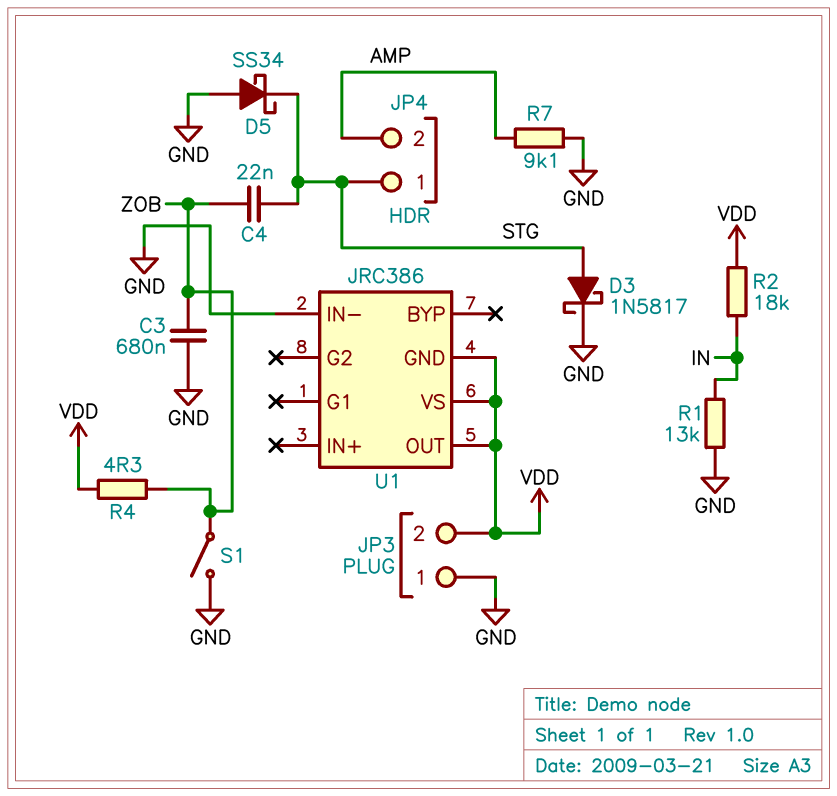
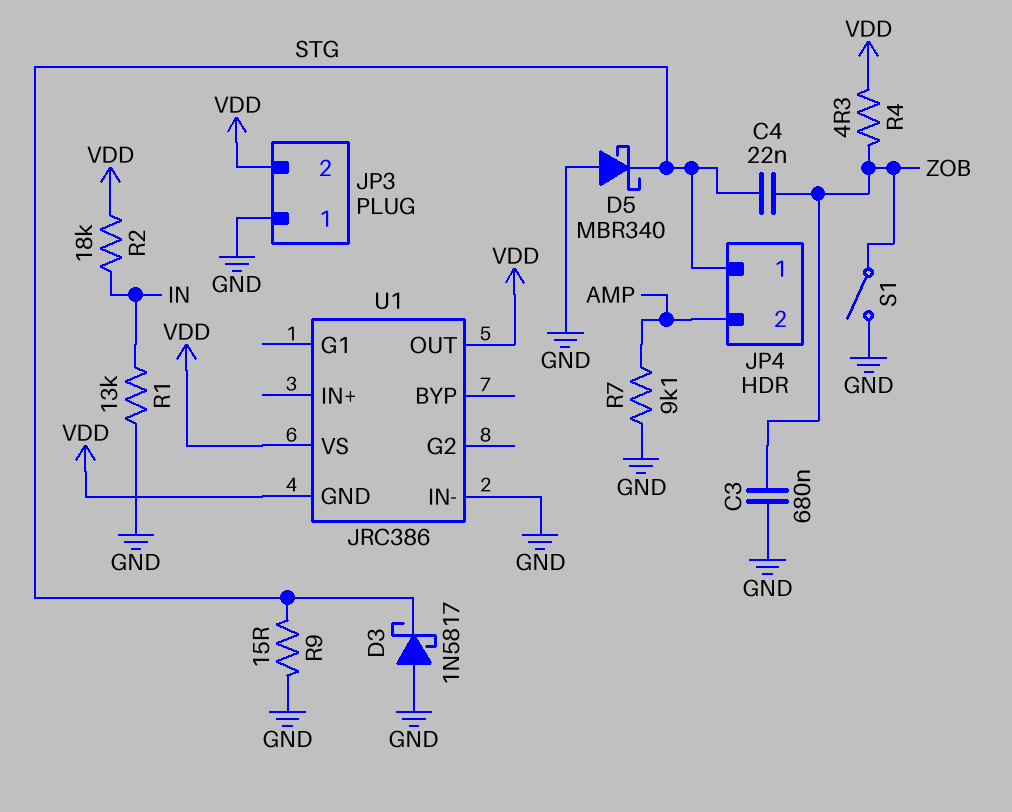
D3: schottky 1N5817 (A STG, K GND) -> schottky 1N5817 (A GND, K STG)
D5: schottky SS34 (A GND, K STG) -> schottky MBR340 (A GND, K STG)
R9: none -> 15 (GND, STG)

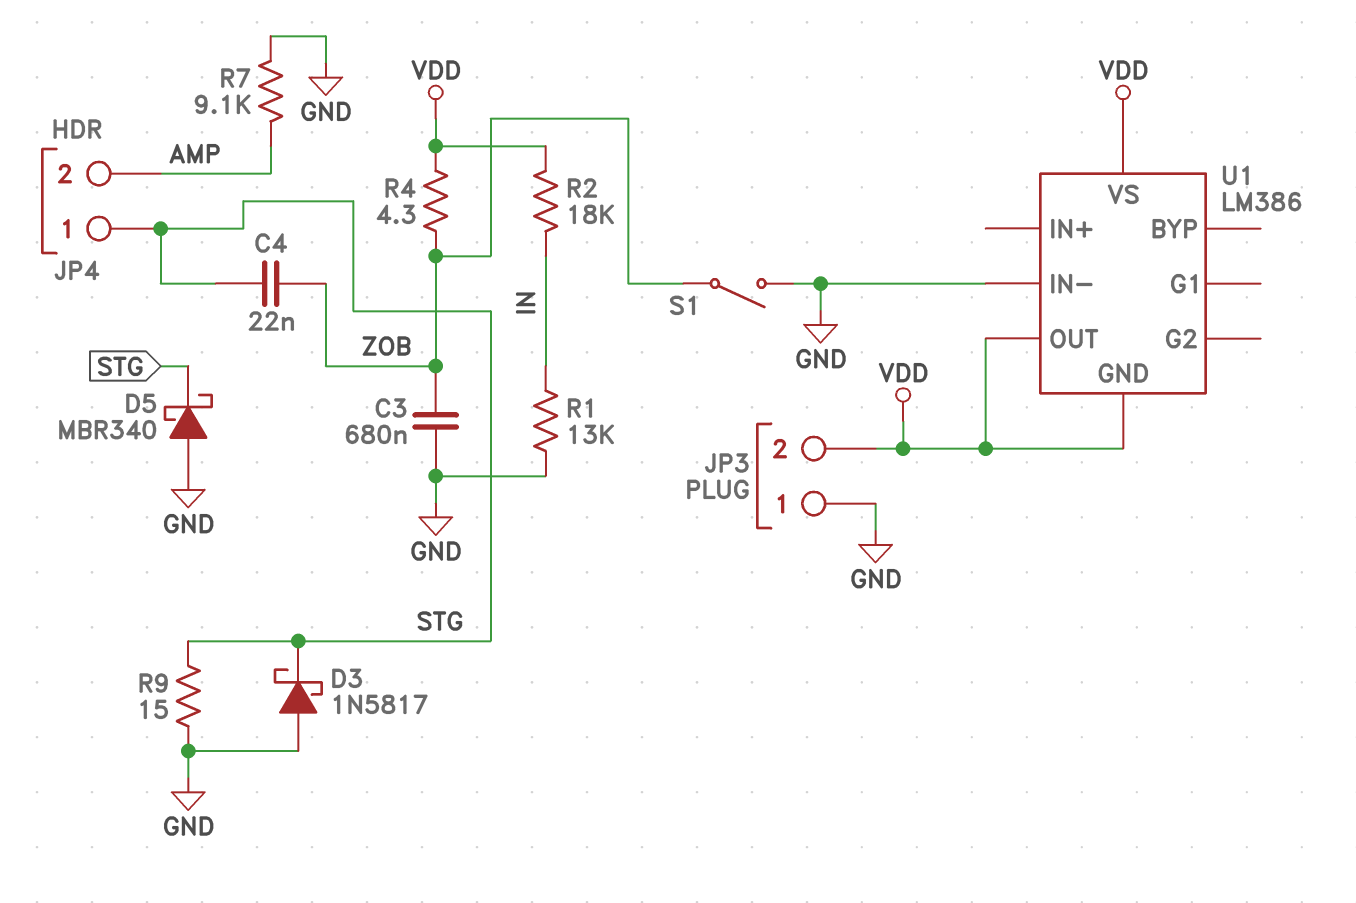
U1: JRC386 -> LM386

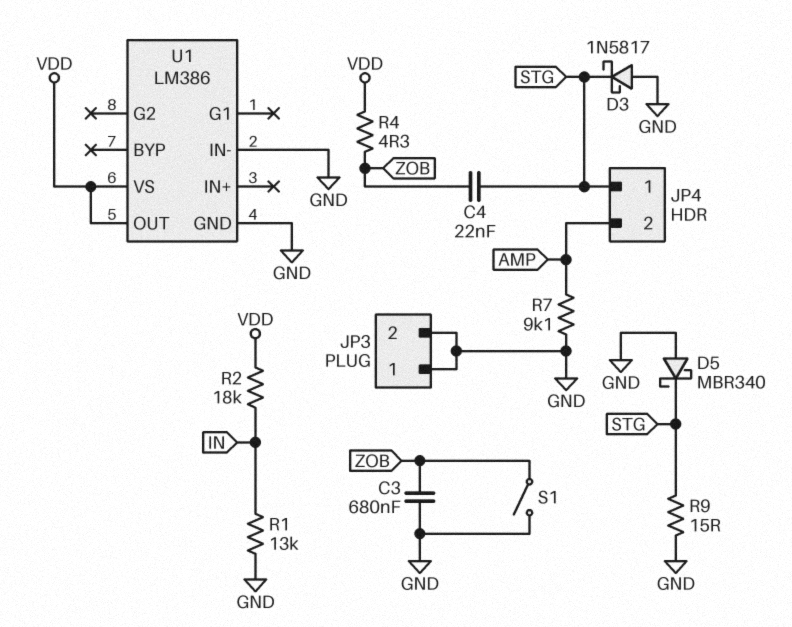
JP3 pin 2: VDD -> GND
U1 pin GND: VDD -> GND

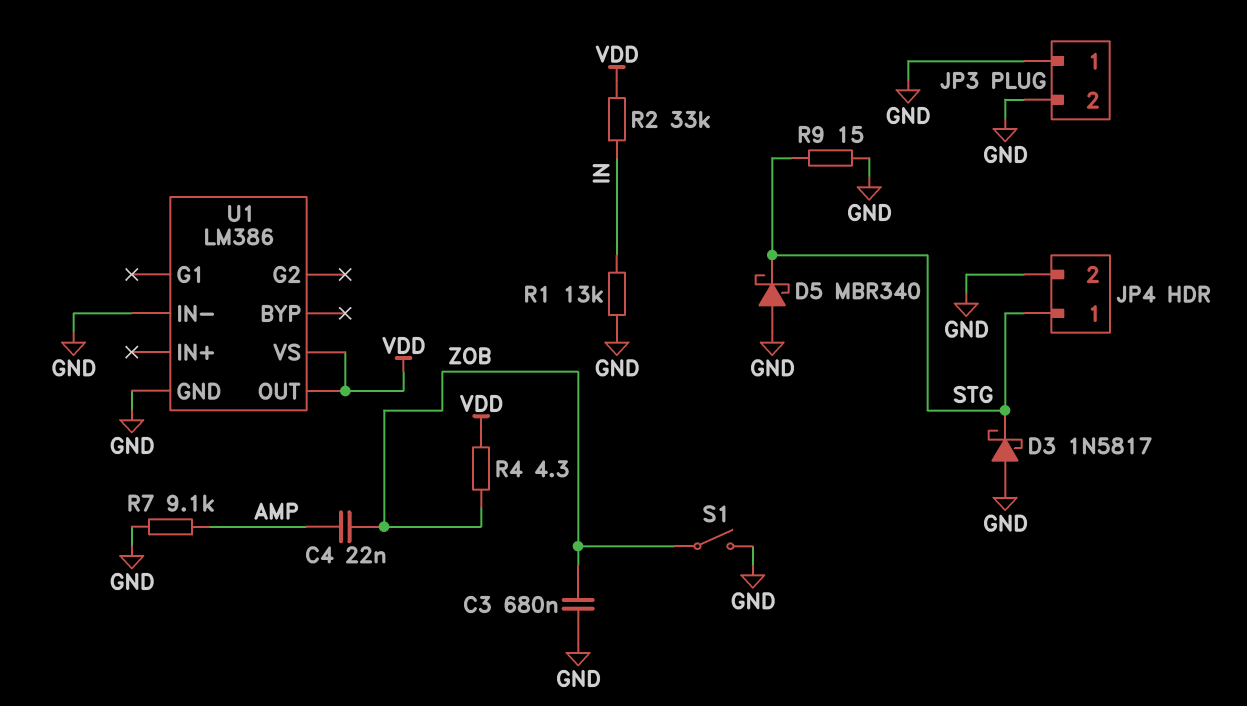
C4: 22nF (STG, ZOB) -> 22nF (AMP, ZOB)
JP4 pin 2: AMP -> GND
R2: 18k (IN, VDD) -> 33k (IN, VDD)

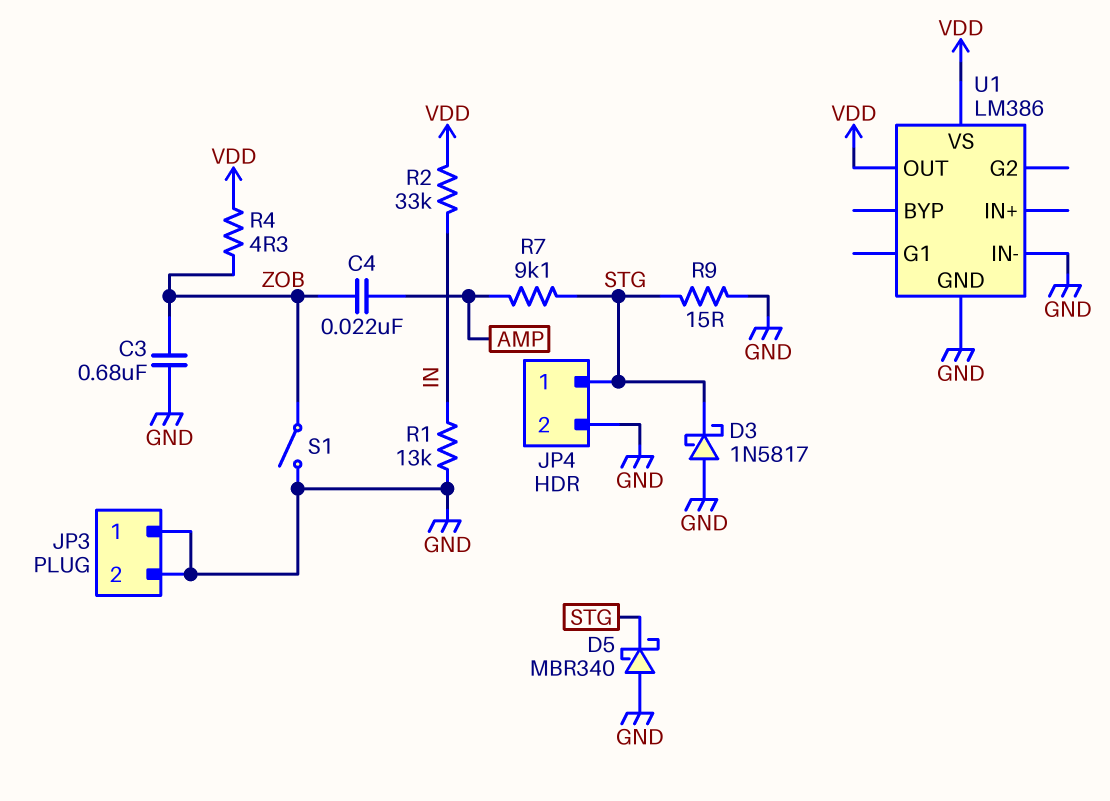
R7: 9.1k (AMP, GND) -> 9.1k (AMP, STG)

